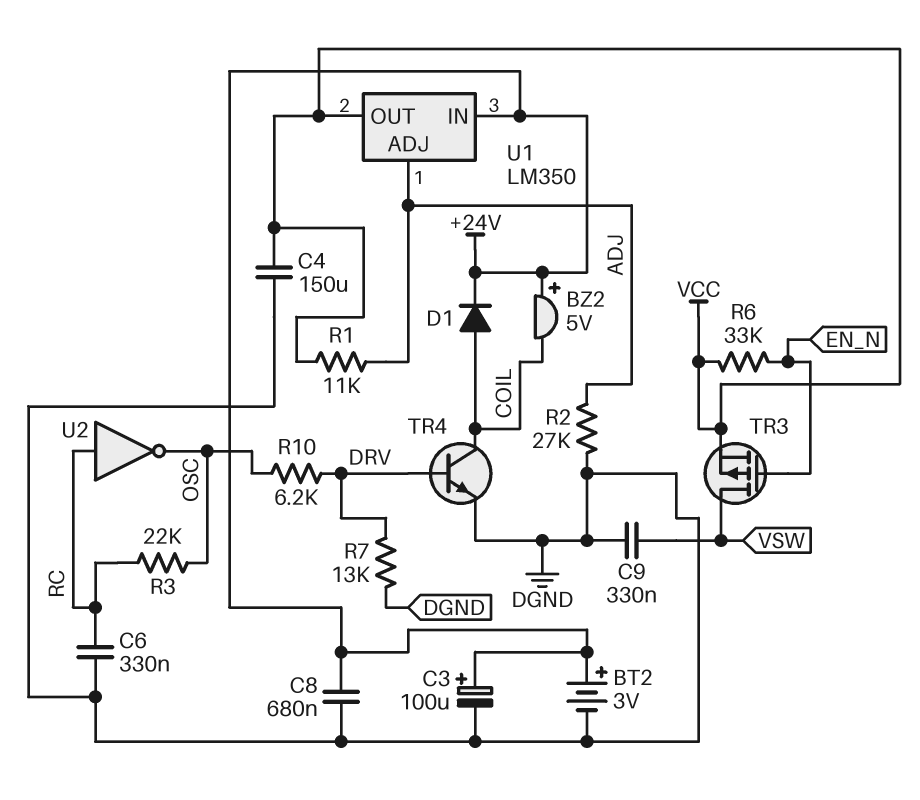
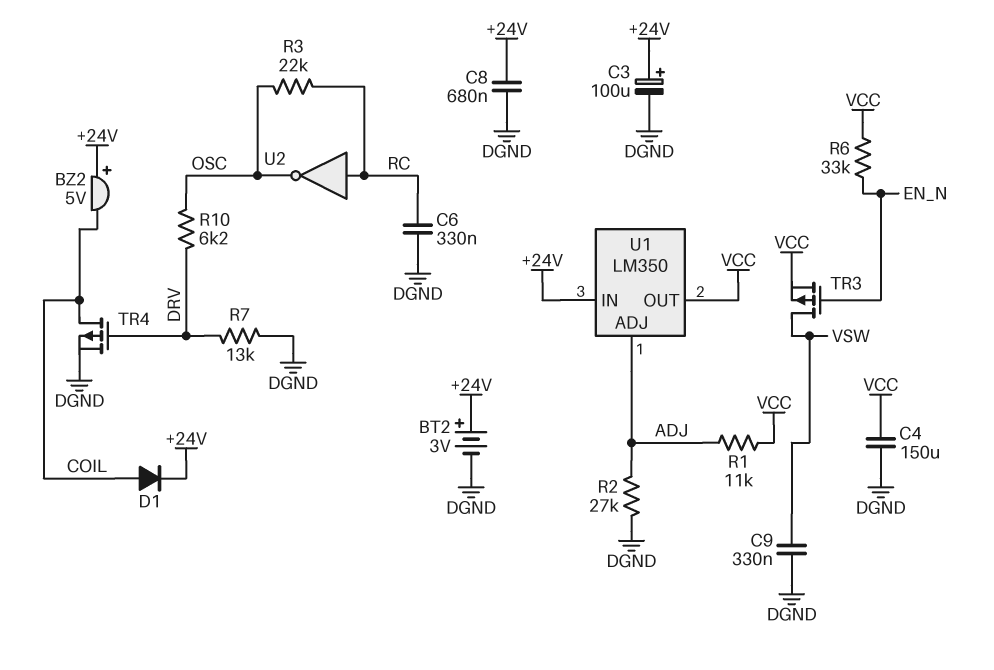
TR4: NPN (B DRV, C COIL, E DGND) -> PMOS (G DRV, D COIL, S DGND)

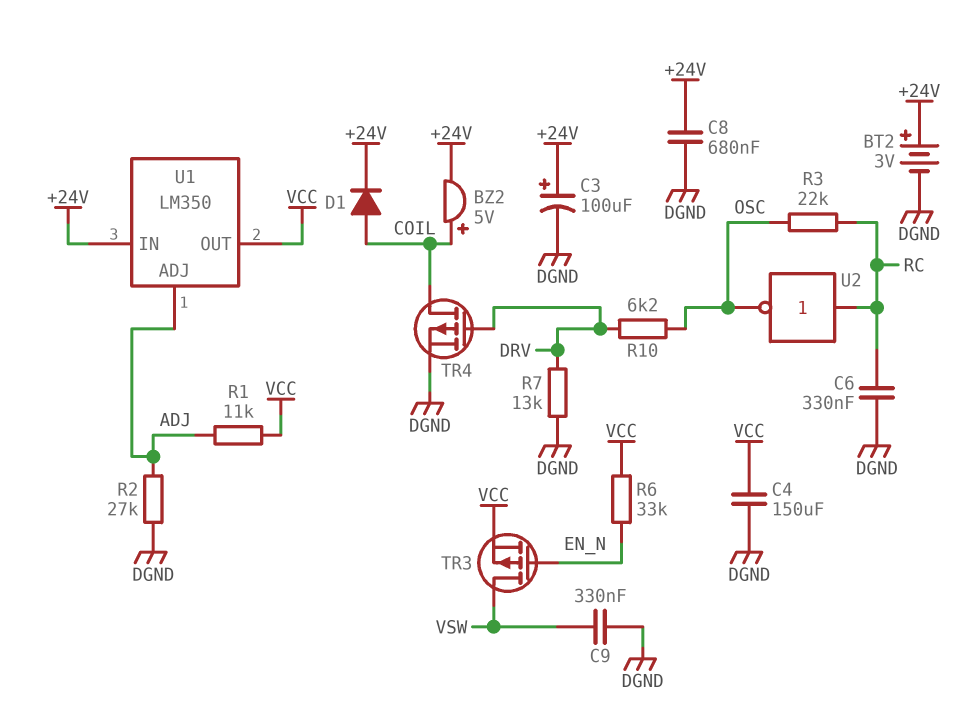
BZ2: buzzer 5V (plus +24V, minus COIL) -> buzzer 5V (plus COIL, minus +24V)

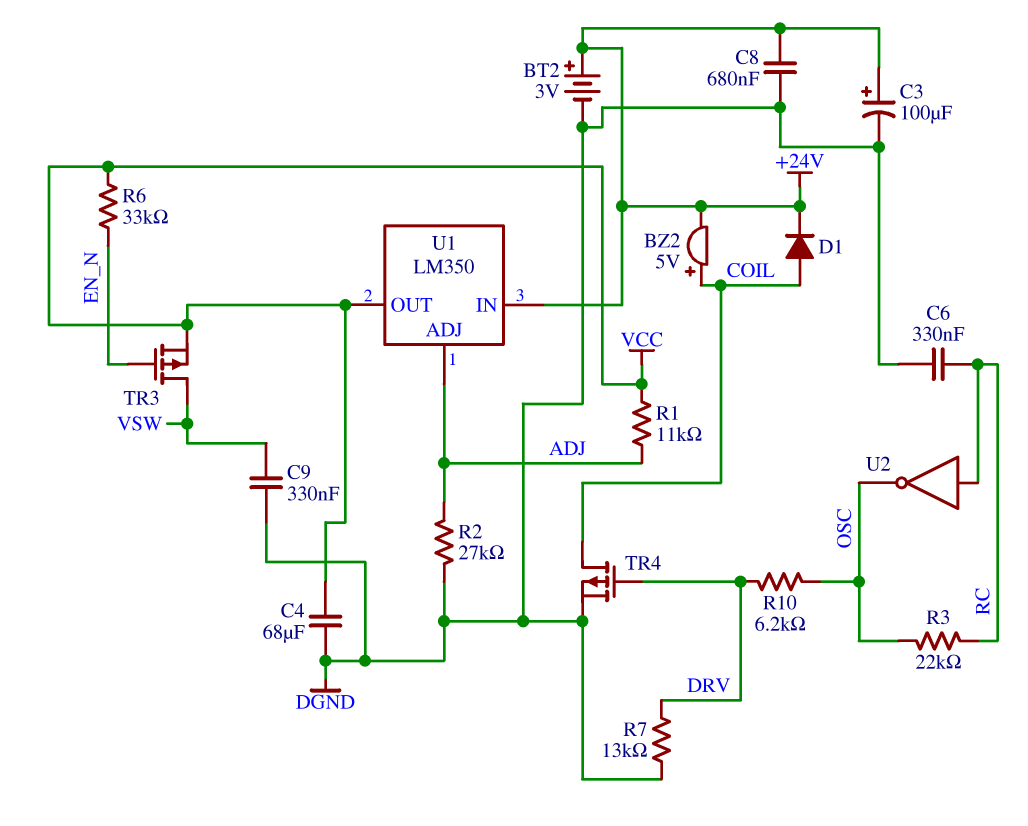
C4: 150uF (DGND, VCC) -> 68uF (DGND, VCC)

